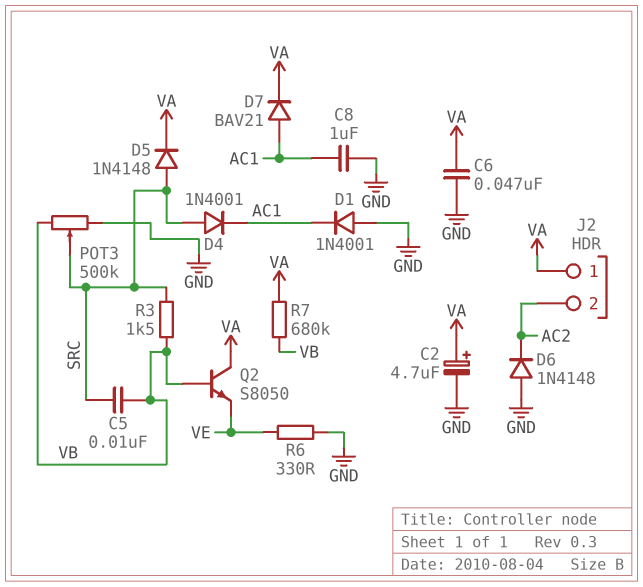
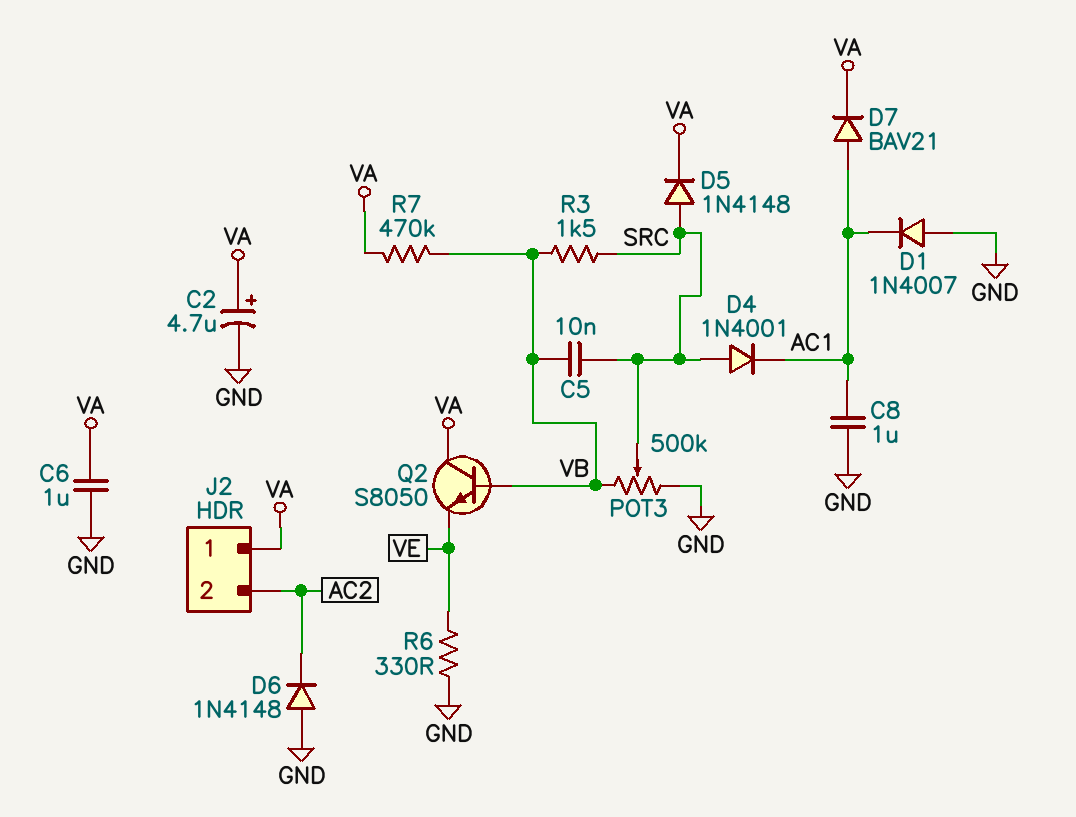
C6: 47nF (GND, VA) -> 1uF (GND, VA)
D1: diode 1N4001 (A GND, K AC1) -> diode 1N4007 (A GND, K AC1)
R7: 680k (VA, VB) -> 470k (VA, VB)

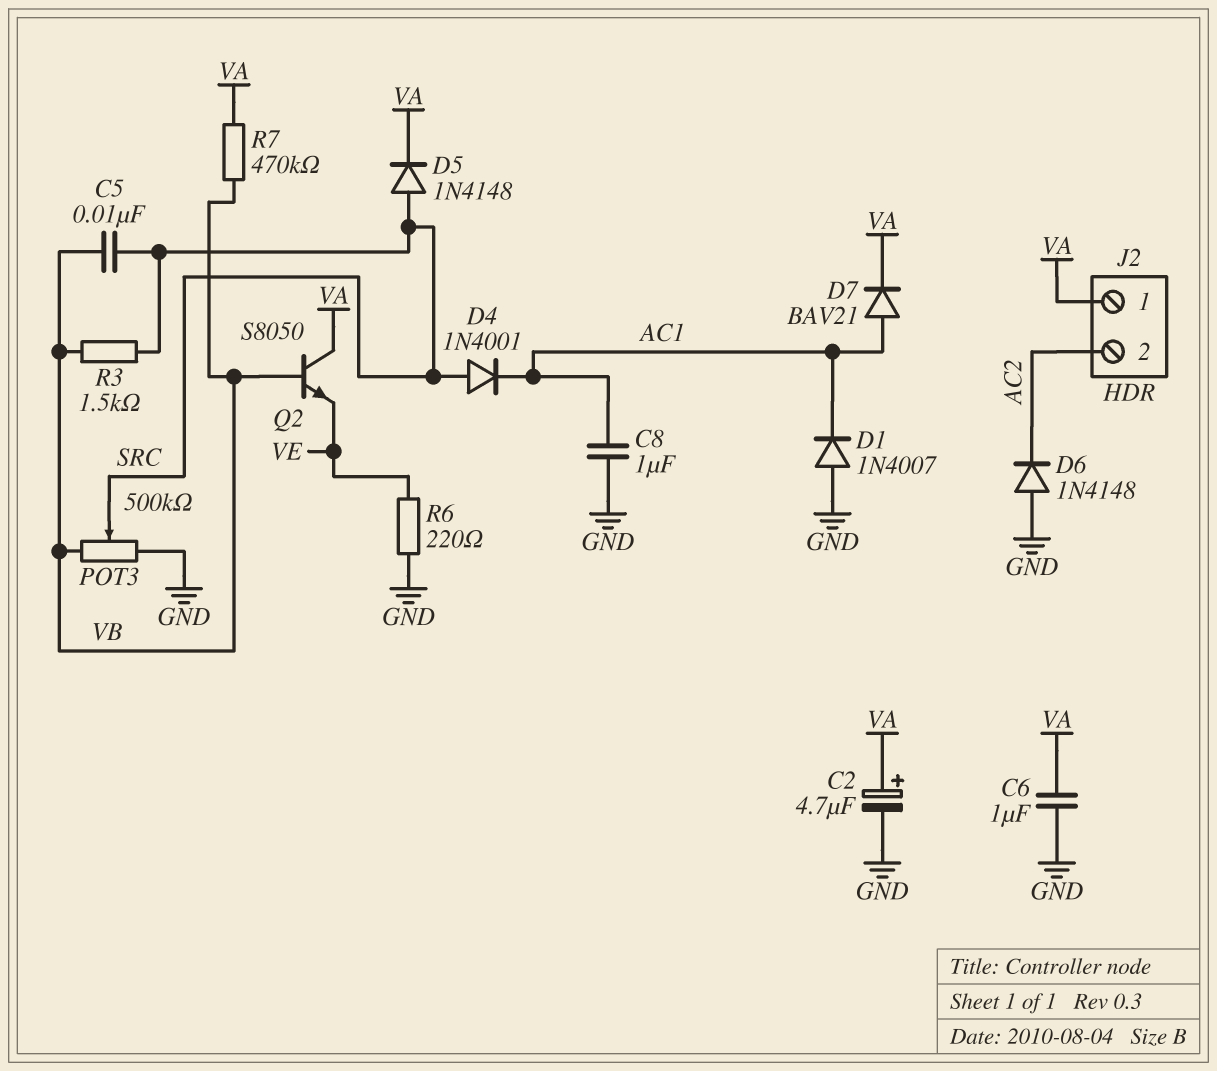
R6: 330 (GND, VE) -> 220 (GND, VE)

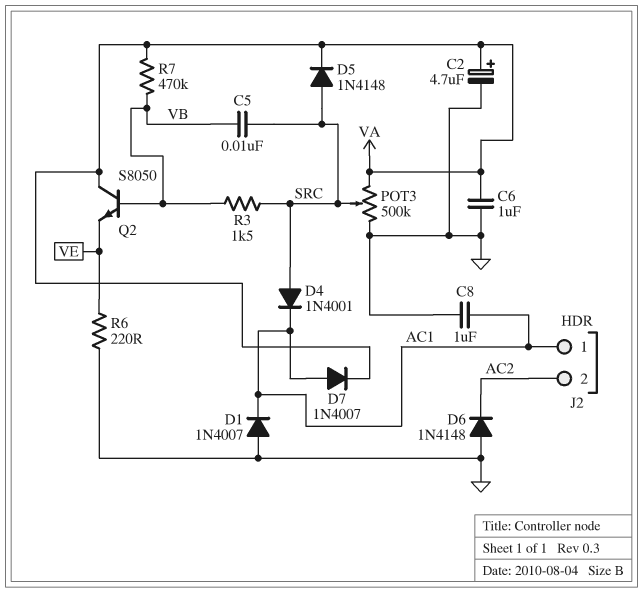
D7: diode BAV21 (A AC1, K VA) -> diode 1N4007 (A AC1, K VA)
J2 pin 1: VA -> AC1
POT3: 500k (GND, VB, wiper SRC) -> 500k (GND, VA, wiper SRC)

